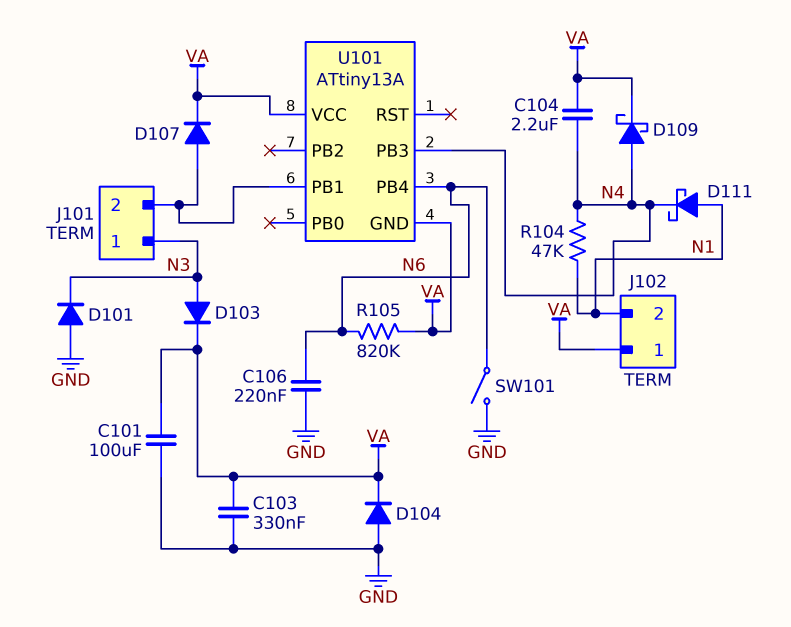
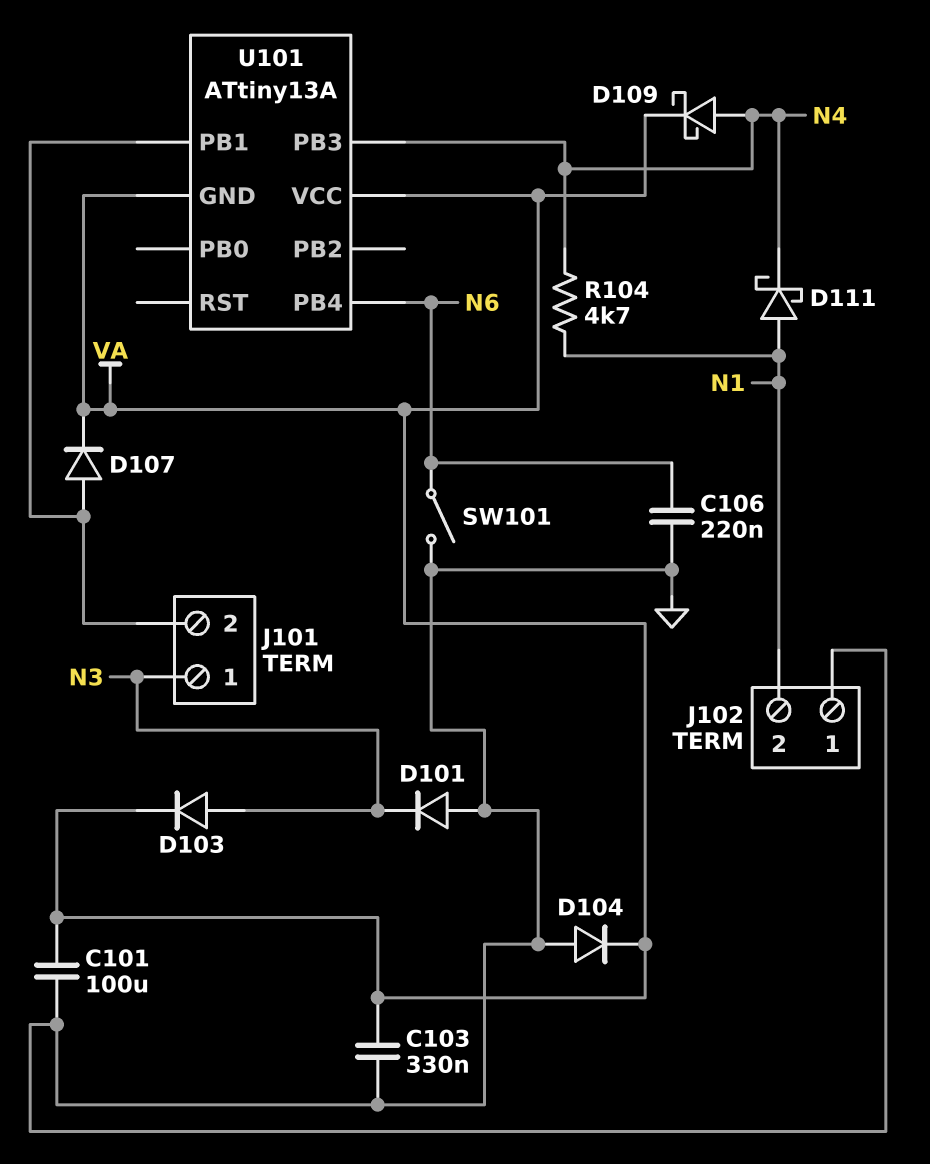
C104: 2.2uF (N4, VA) -> none
J102 pin 1: VA -> GND
R104: 47k (N1, N4) -> 4.7k (N1, N4)
R105: 820k (N6, VA) -> none

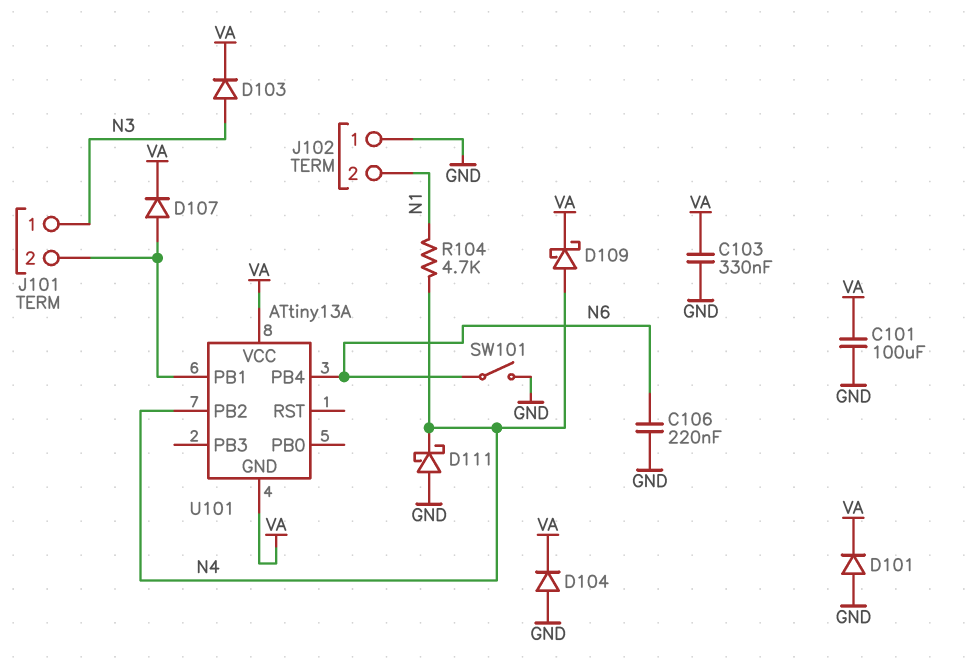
D101: diode (A GND, K N3) -> diode (A GND, K VA)
D111: schottky (A N1, K N4) -> schottky (A GND, K N4)
U101 pin PB2: none -> N4
U101 pin PB3: N4 -> none

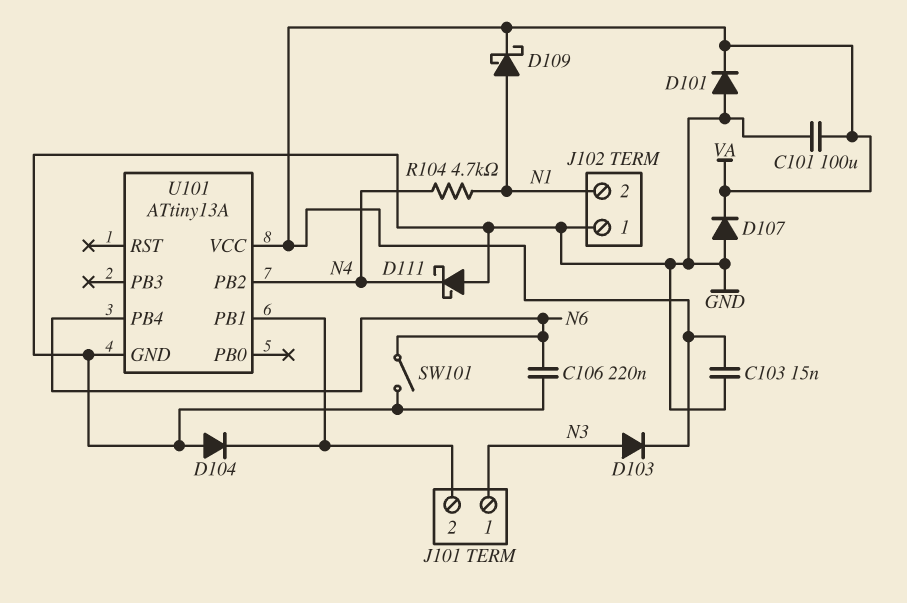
C103: 330nF (GND, VA) -> 15nF (GND, VA)
D104: diode (A GND, K VA) -> diode (A GND, K J101/2)
D107: diode (A J101/2, K VA) -> diode (A GND, K VA)
D109: schottky (A N4, K VA) -> schottky (A N1, K VA)
U101 pin GND: VA -> GND

